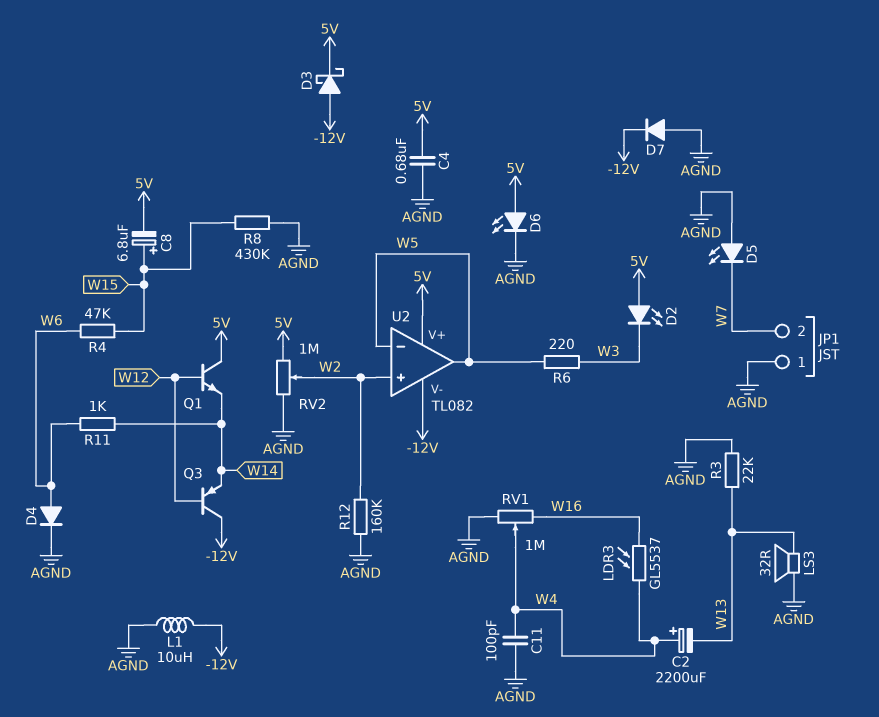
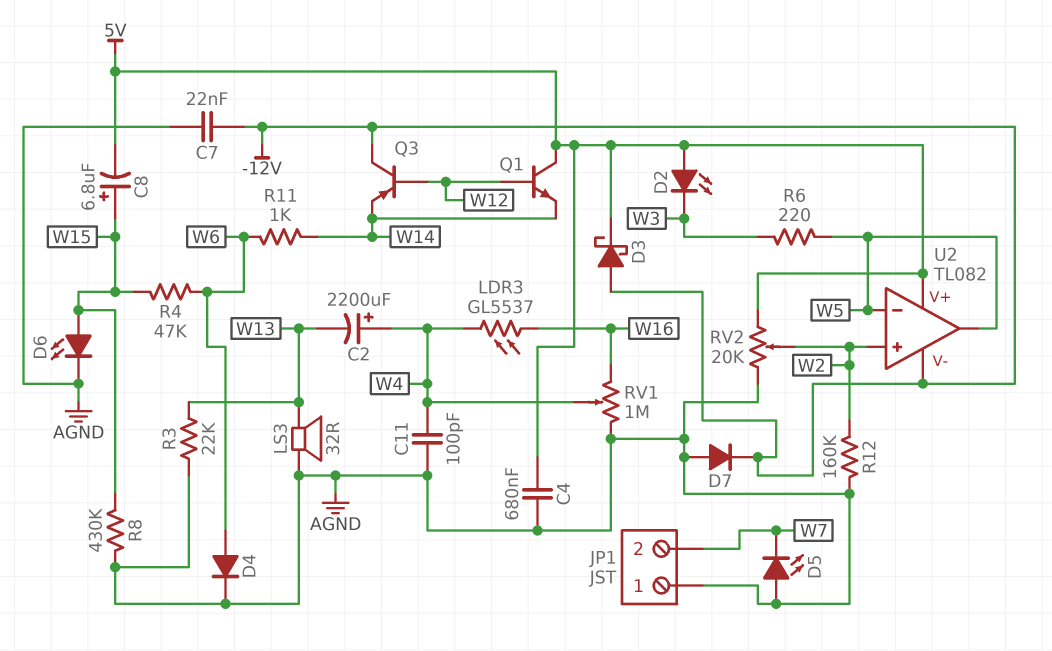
C7: none -> 22nF (-12V, AGND)
D6: LED (A 5V, K AGND) -> LED (A W15, K AGND)
L1: 10uH (-12V, AGND) -> none
RV2: 1M (5V, AGND, wiper W2) -> 20k (5V, AGND, wiper W2)

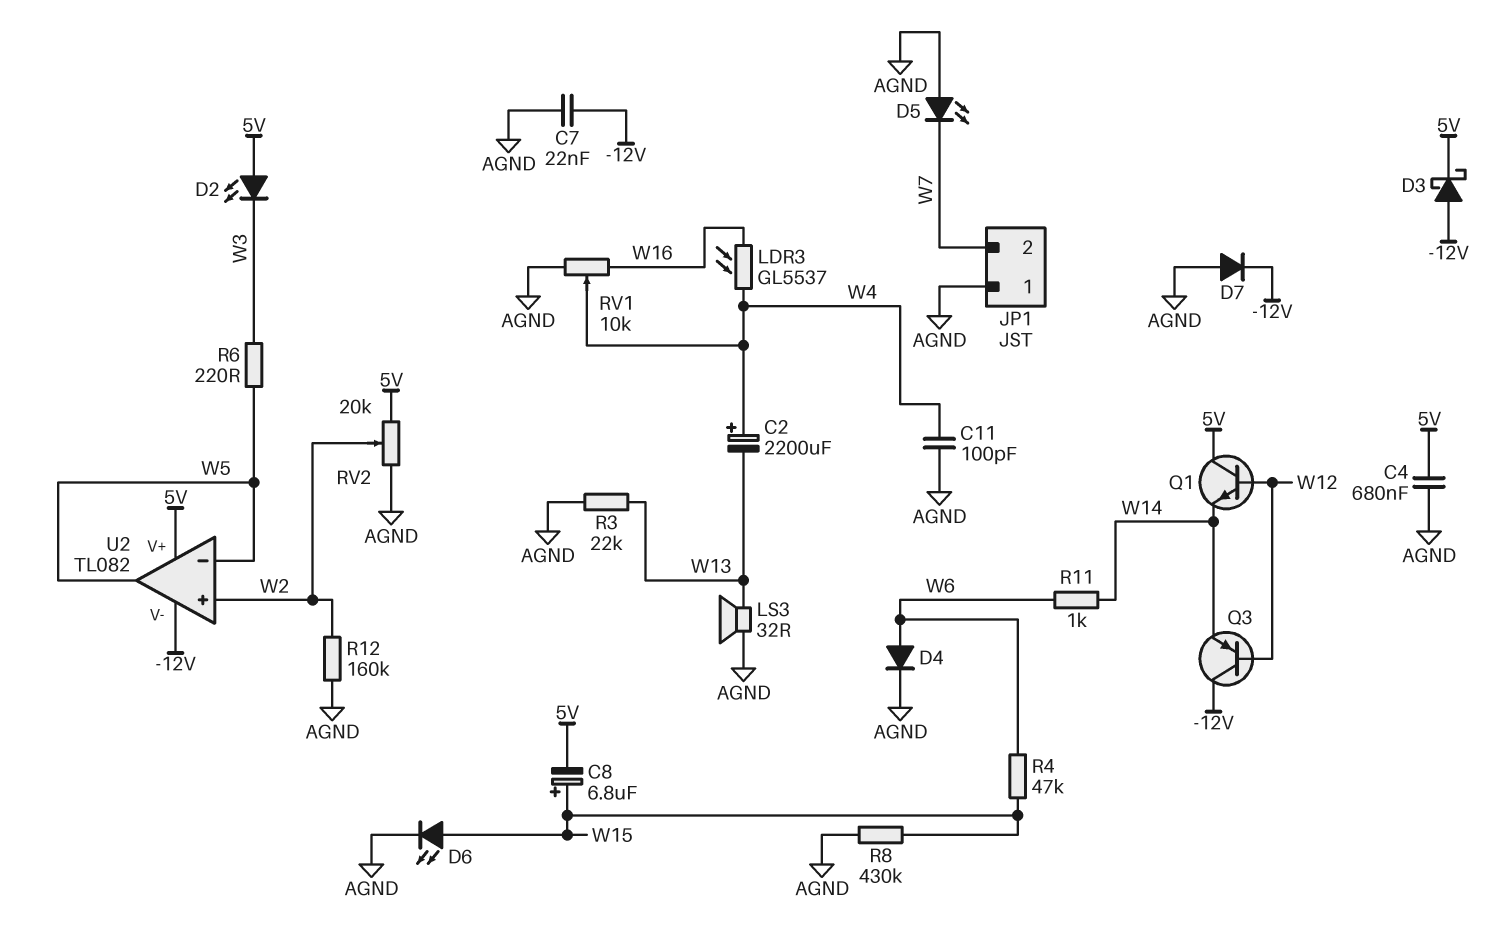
RV1: 1M (AGND, W16, wiper W4) -> 10k (AGND, W16, wiper W4)

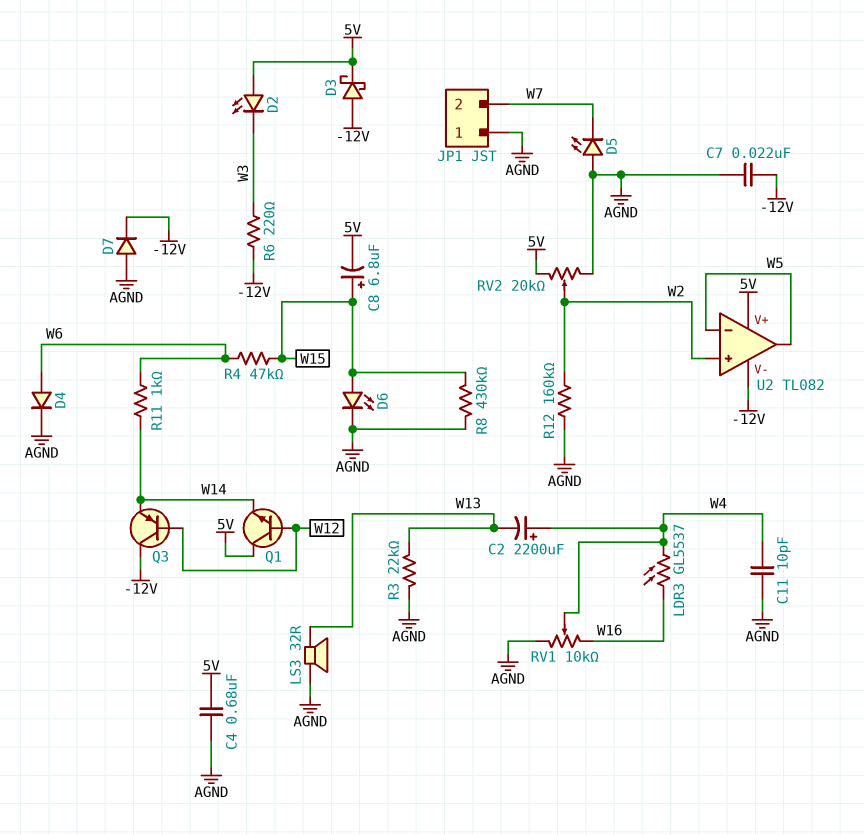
C11: 100pF (AGND, W4) -> 10pF (AGND, W4)
R6: 220 (W3, W5) -> 220 (-12V, W3)

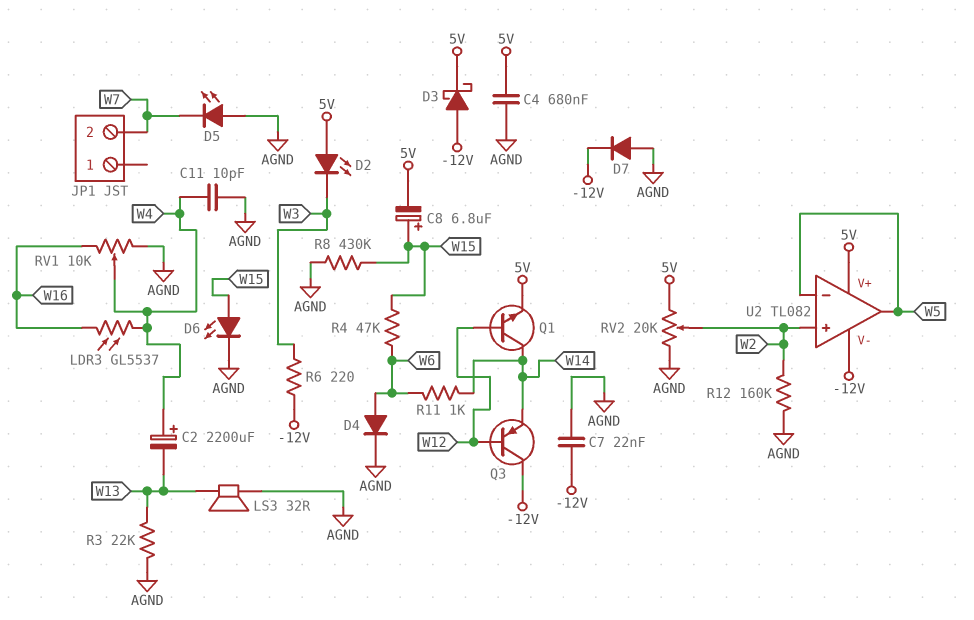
JP1 pin 1: AGND -> none
Q1: NPN (B W12, C 5V, E W14) -> NPN (B W12, C W14, E 5V)

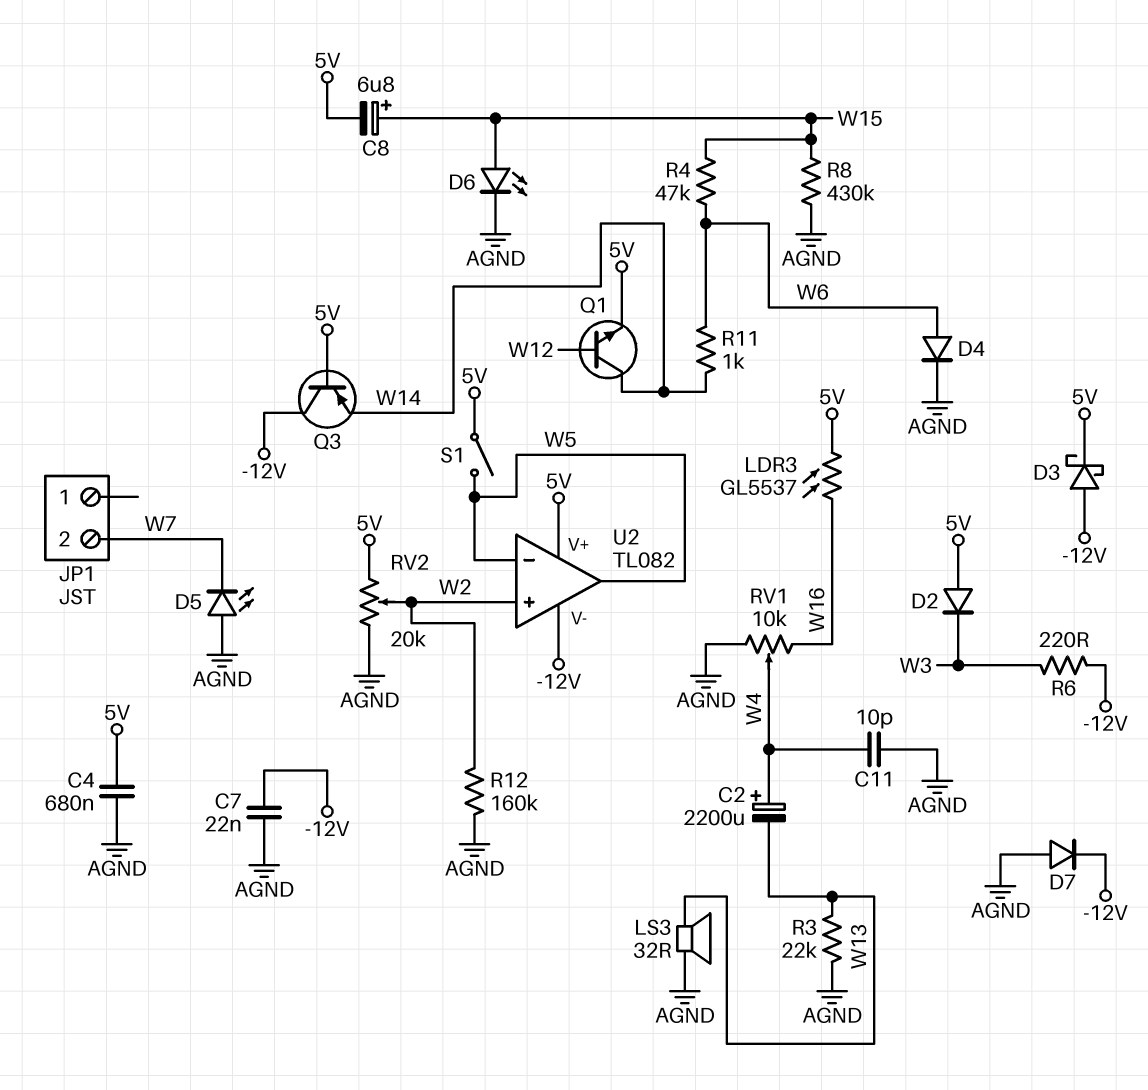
D2: LED (A 5V, K W3) -> diode (A 5V, K W3)
LDR3: GL5537 (W4, W16) -> GL5537 (5V, W16)
Q3: PNP (B W12, C -12V, E W14) -> PNP (B 5V, C -12V, E W14)
S1: none -> switch (5V, W5)

